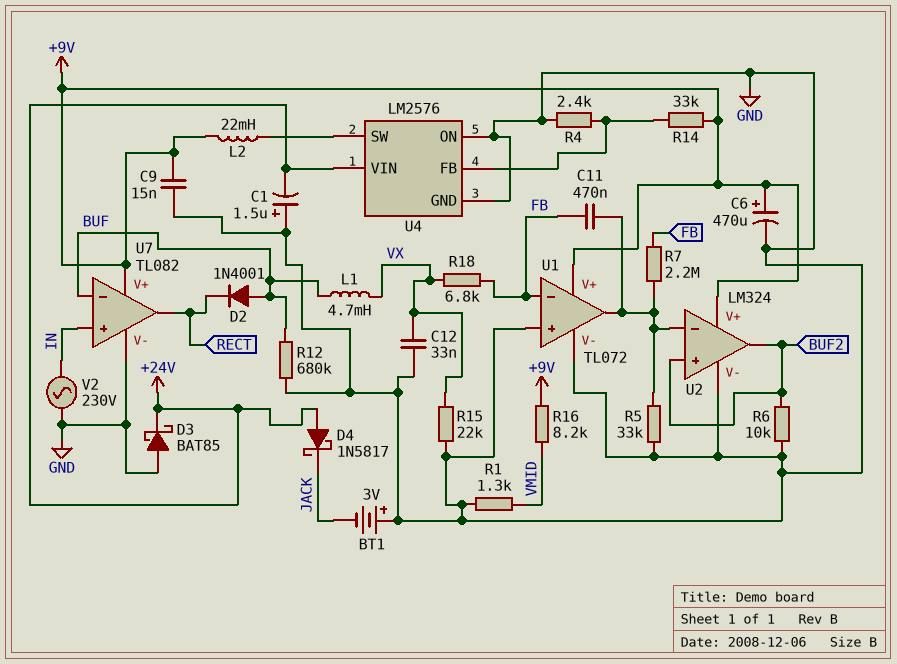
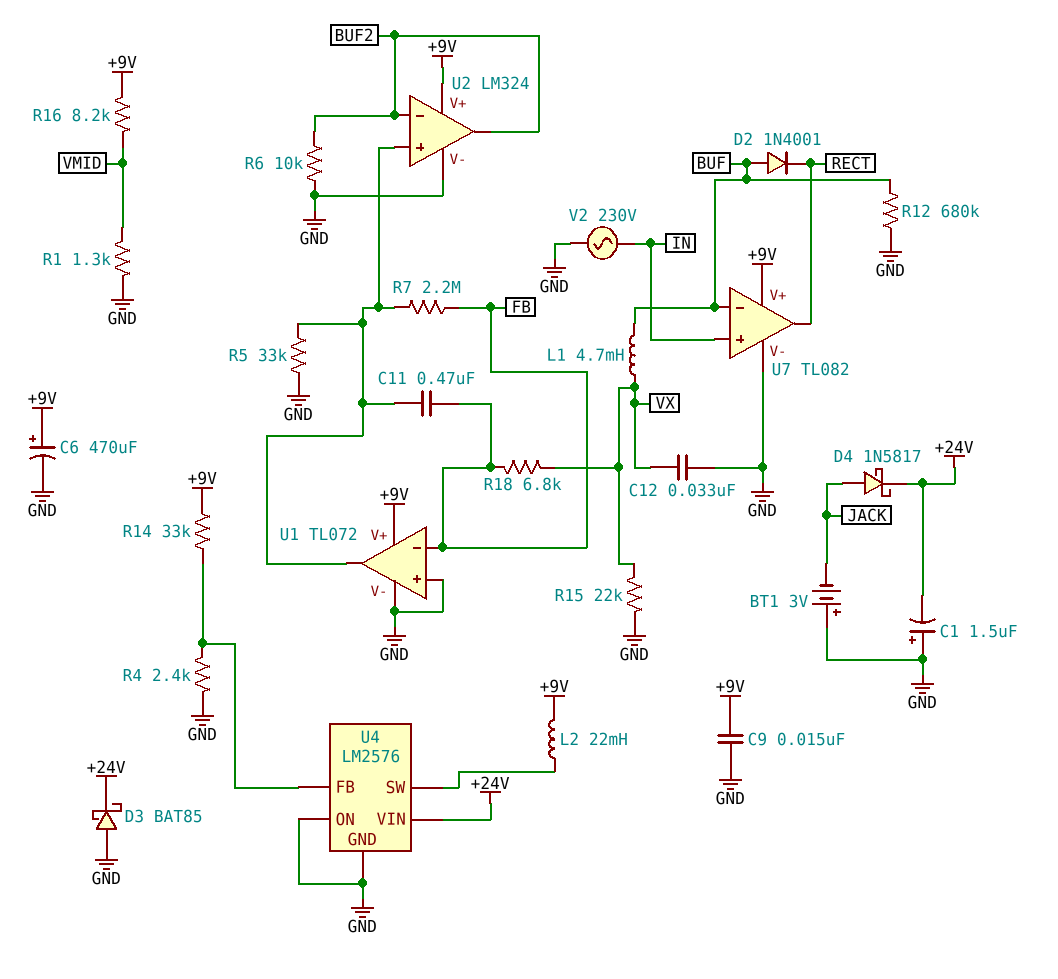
D4: schottky 1N5817 (A +24V, K JACK) -> schottky 1N5817 (A JACK, K +24V)
U2 pin in+: BUF2 -> U1/out
U2 pin in-: U1/out -> BUF2

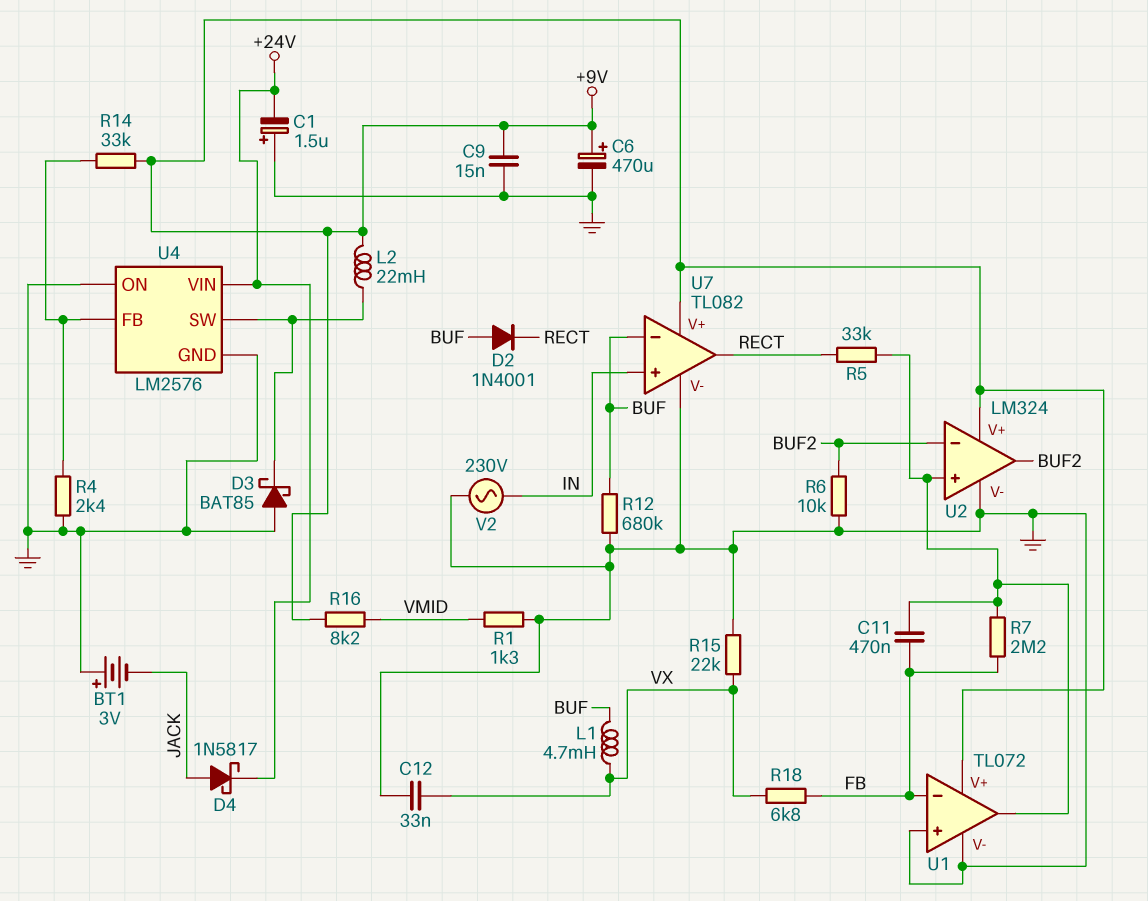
D3: schottky BAT85 (A GND, K +24V) -> schottky BAT85 (A GND, K U4/SW)
R5: 33k (GND, U1/out) -> 33k (RECT, U1/out)

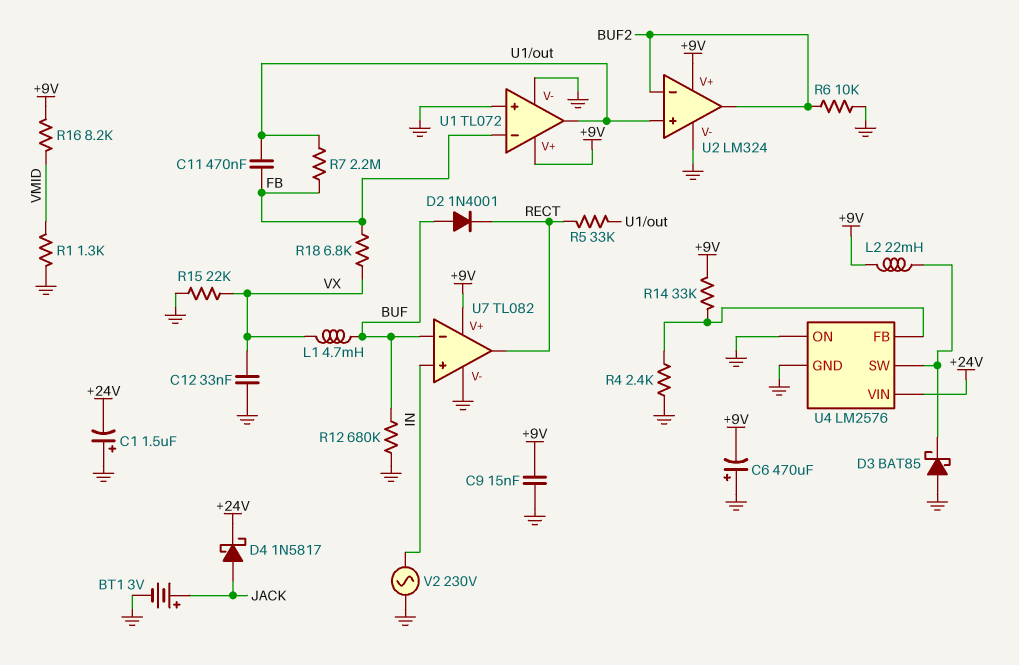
BT1: 3V (plus GND, minus JACK) -> 3V (plus JACK, minus GND)
C6: 470uF (plus +9V, minus GND) -> 470uF (plus GND, minus +9V)

